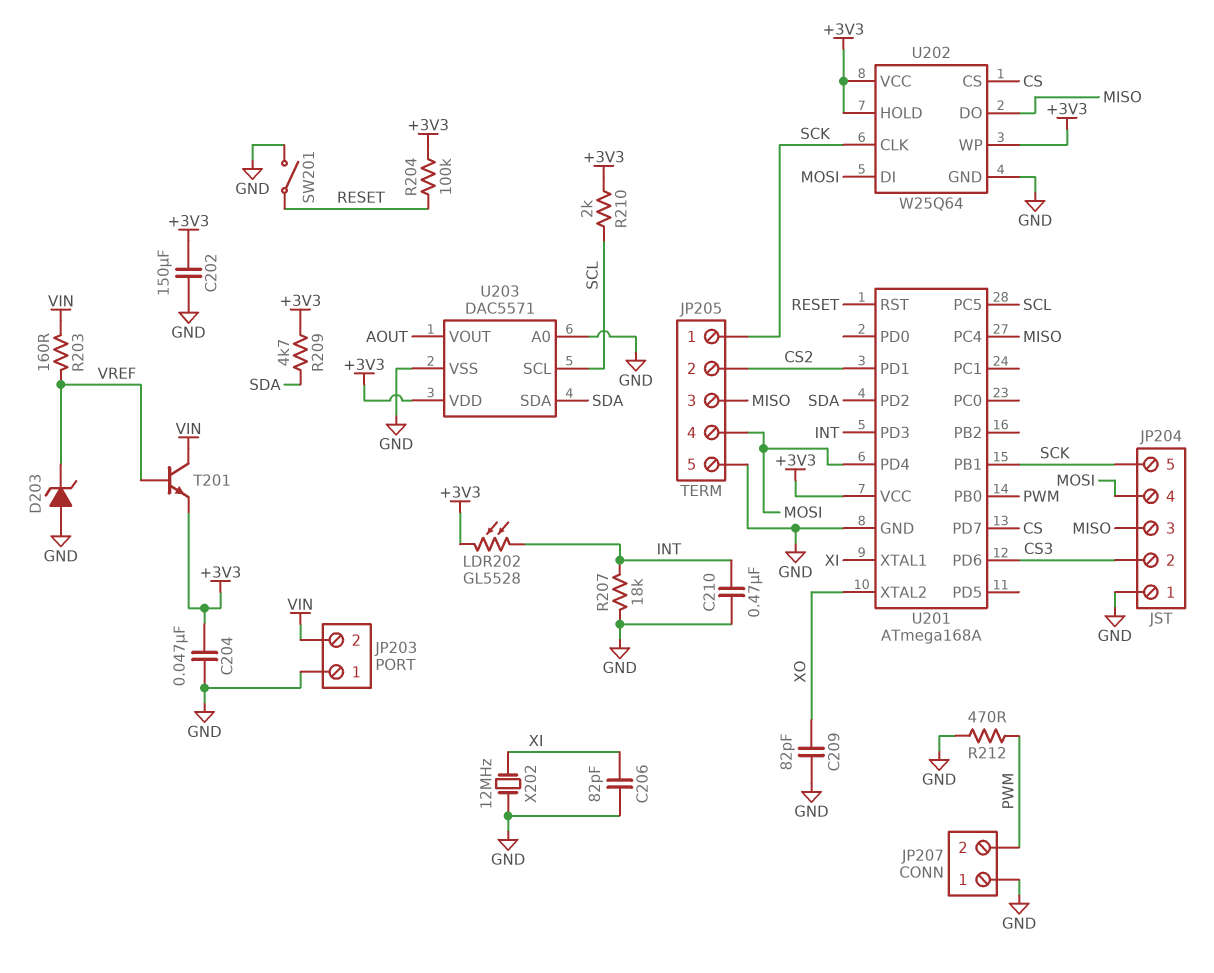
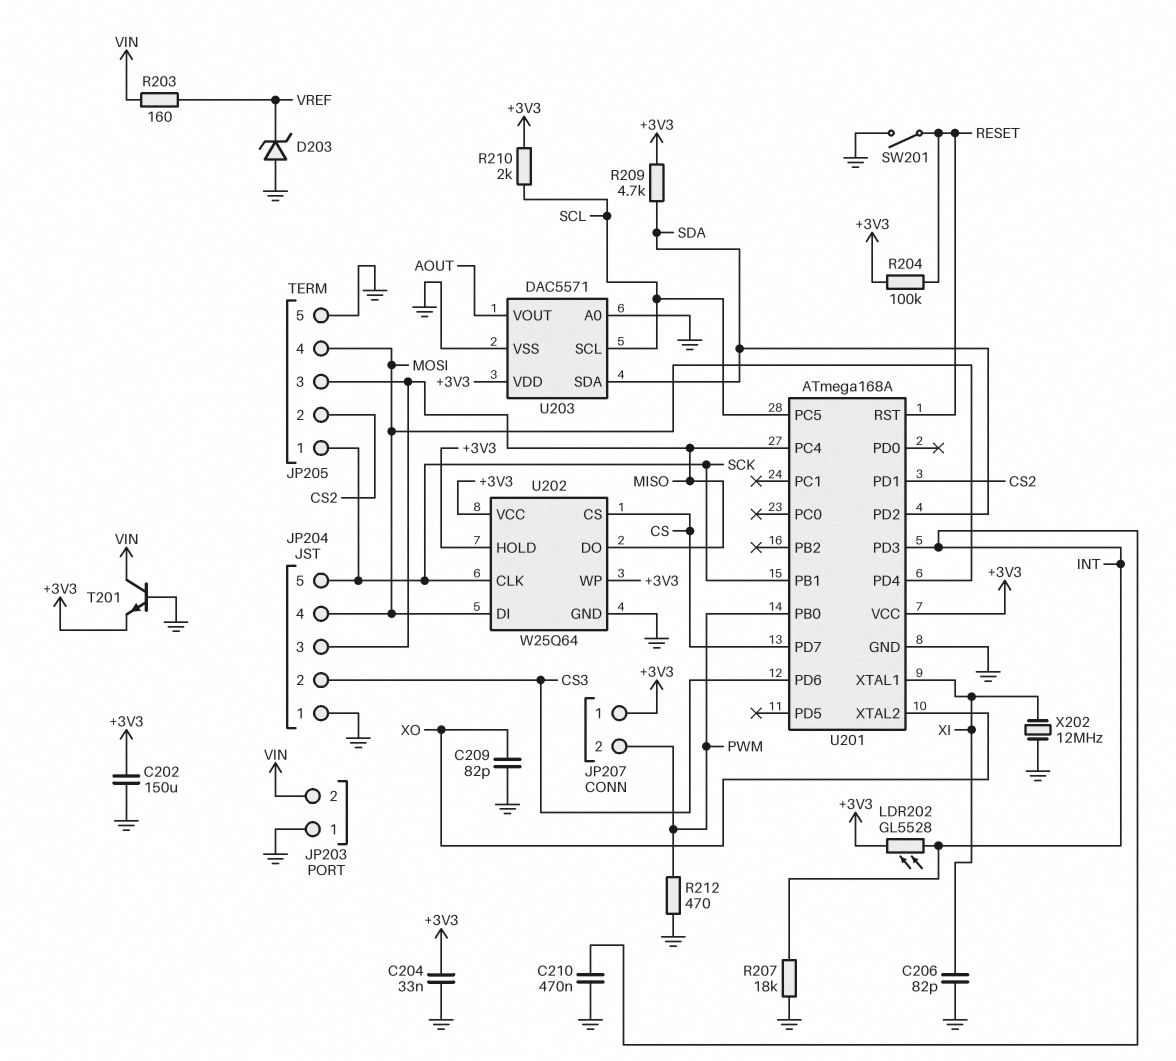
C204: 47nF (+3V3, GND) -> 33nF (+3V3, GND)
JP207 pin 1: GND -> +3V3
T201: NPN (B VREF, C VIN, E +3V3) -> NPN (B GND, C VIN, E +3V3)

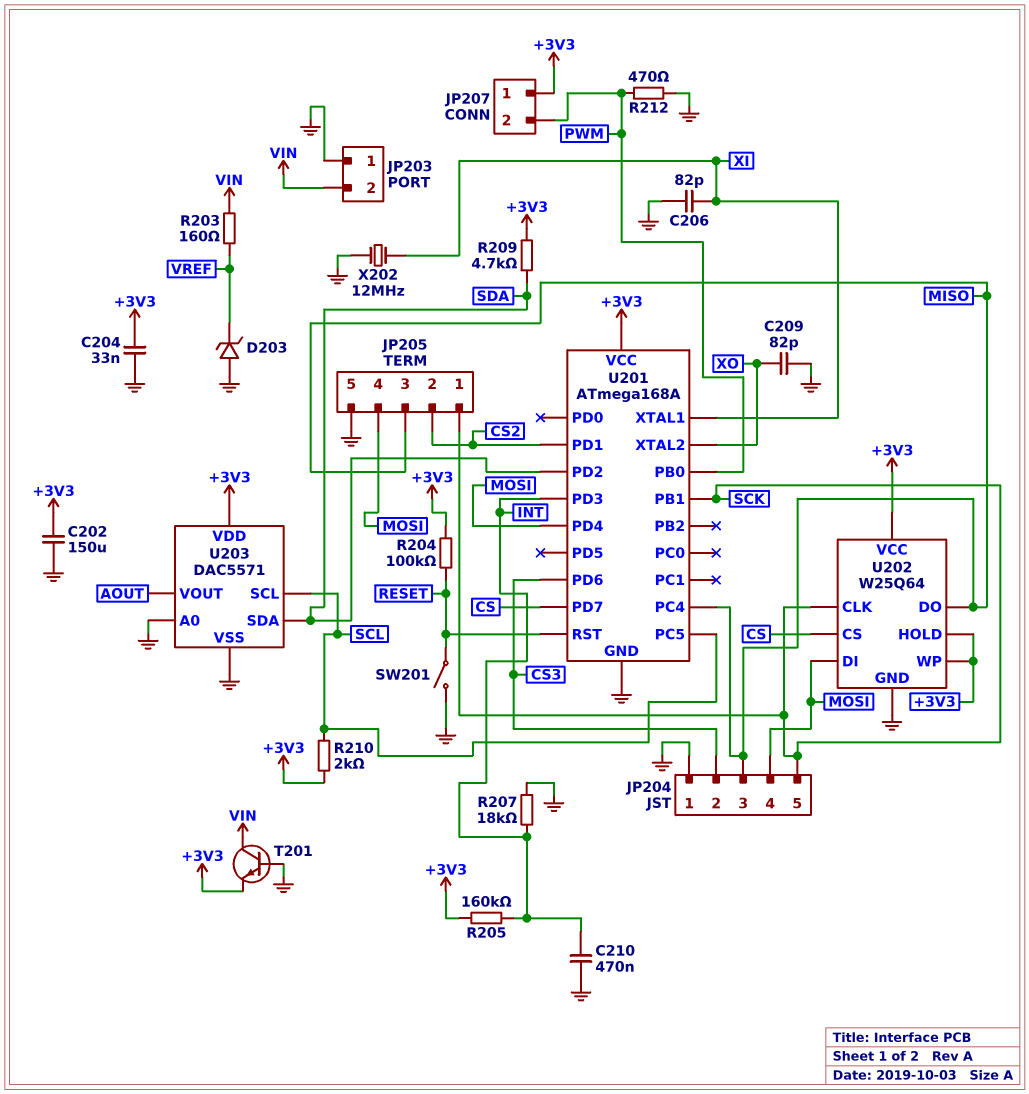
LDR202: GL5528 (+3V3, INT) -> none
R205: none -> 160k (+3V3, INT)

